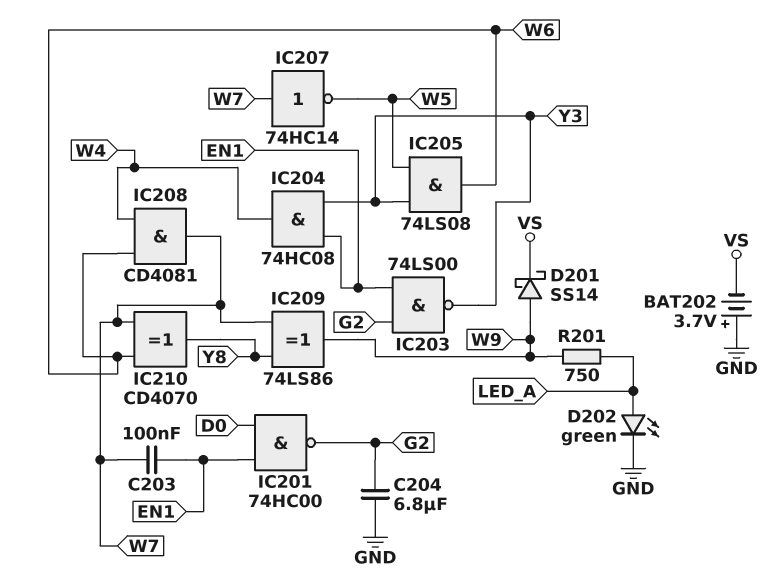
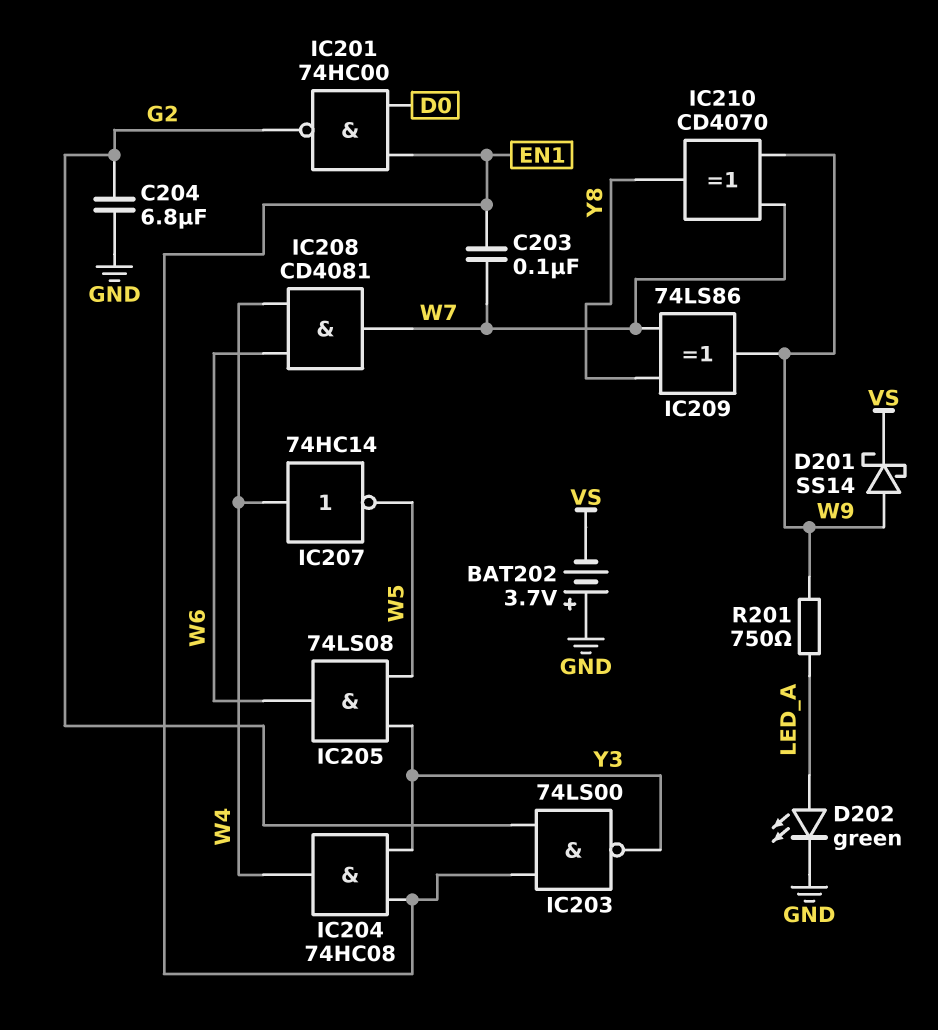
IC207: NOT 74HC14 (in W7, out W5) -> NOT 74HC14 (in W4, out W5)
IC210: XOR CD4070 (in W6, in W7, out Y8) -> XOR CD4070 (in W7, in W9, out Y8)

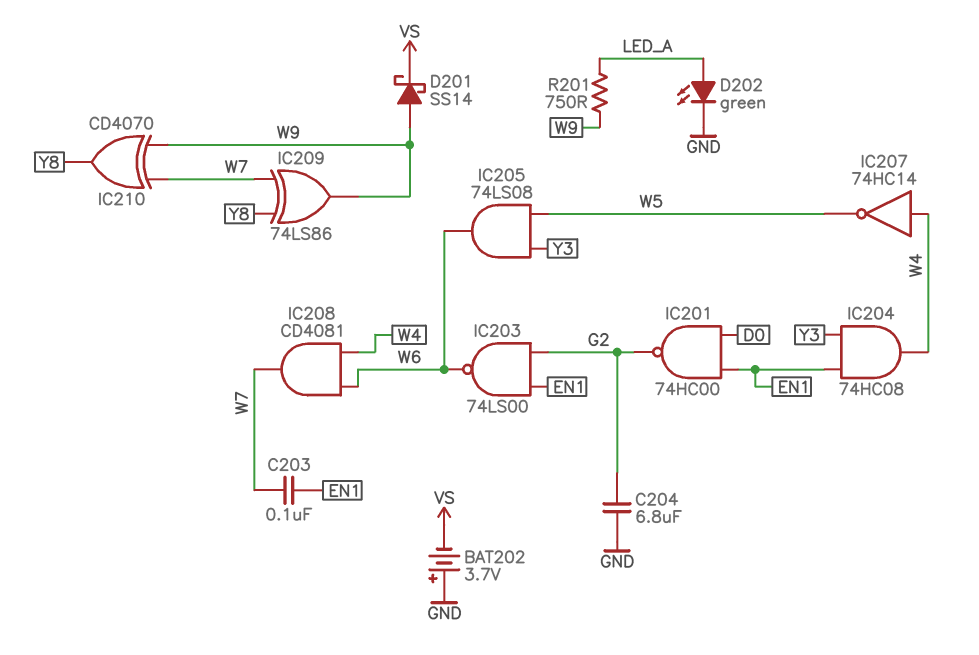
IC203: NAND 74LS00 (in EN1, in G2, out Y3) -> NAND 74LS00 (in EN1, in G2, out W6)

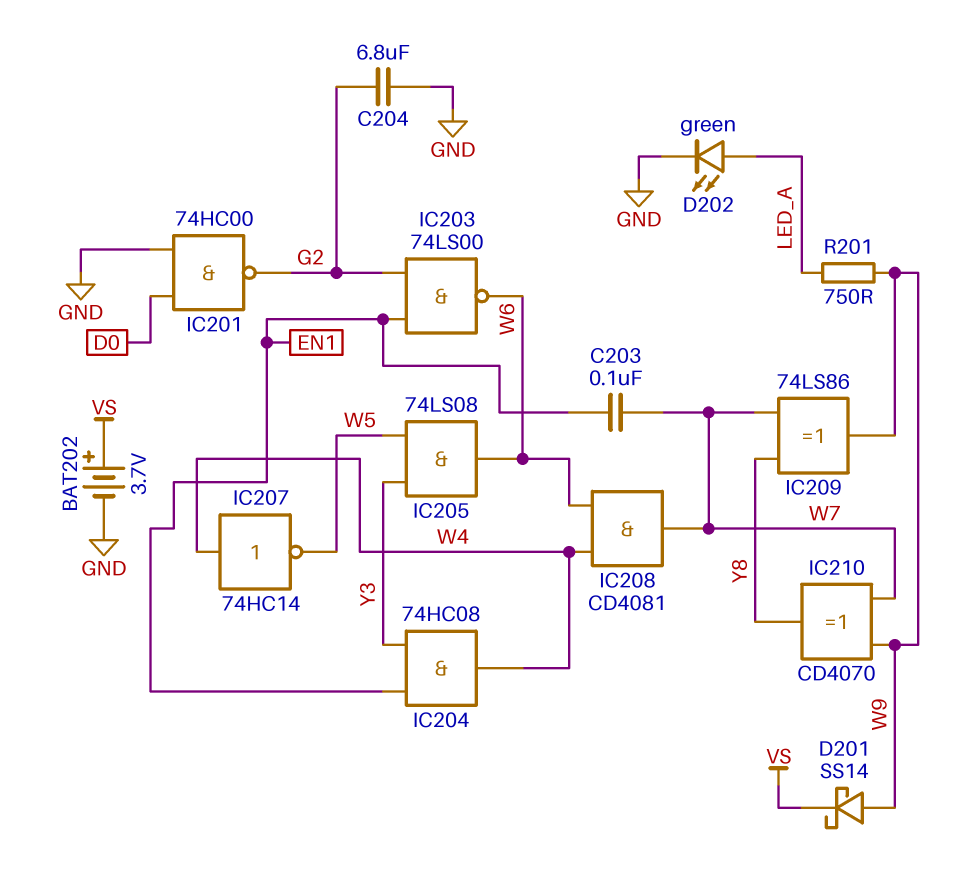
BAT202: 3.7V (plus GND, minus VS) -> 3.7V (plus VS, minus GND)
IC201: NAND 74HC00 (in D0, in EN1, out G2) -> NAND 74HC00 (in D0, in GND, out G2)

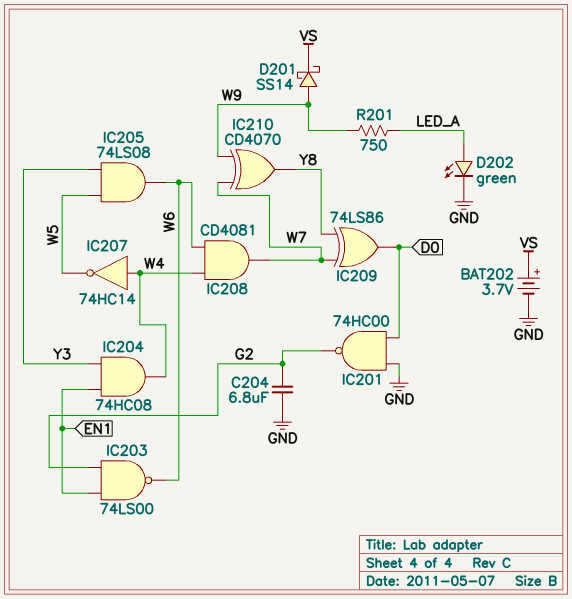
C203: 100nF (EN1, W7) -> none
IC209: XOR 74LS86 (in W7, in Y8, out W9) -> XOR 74LS86 (in W7, in Y8, out D0)

